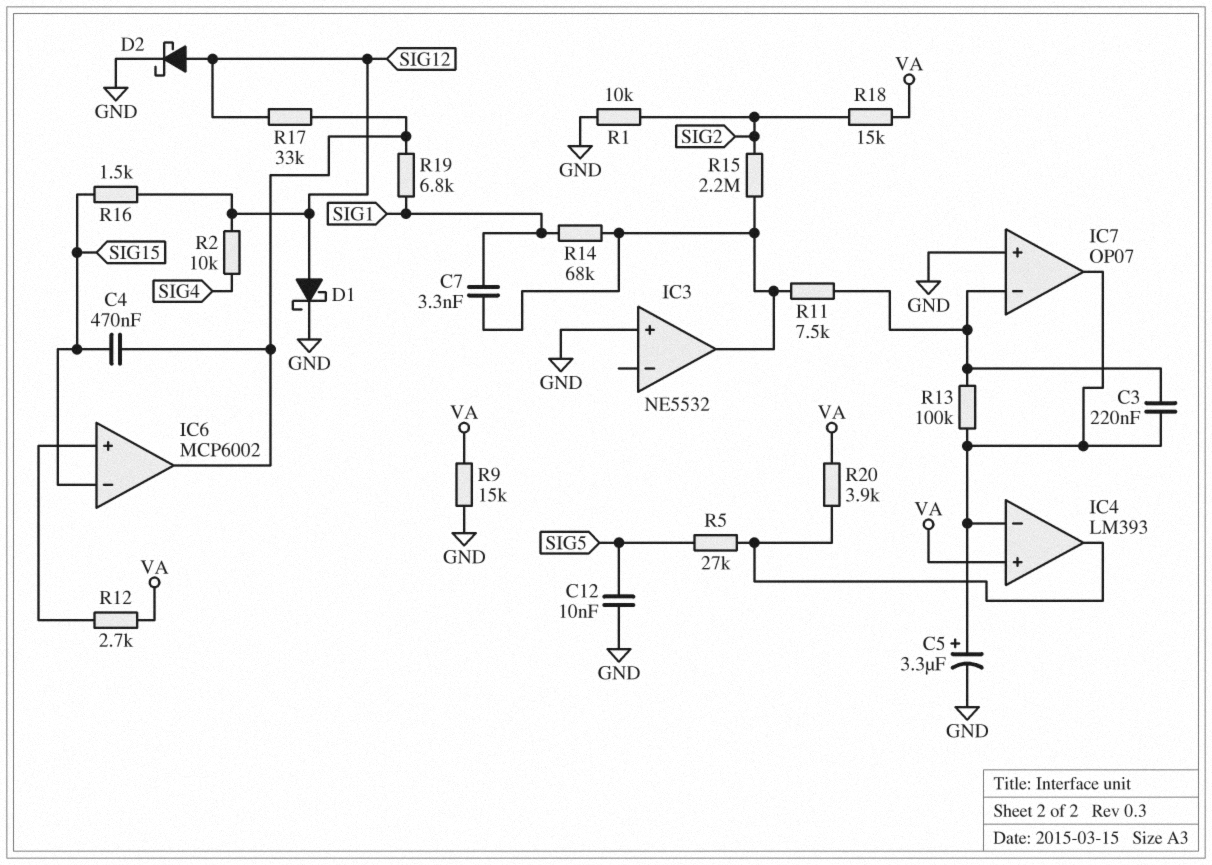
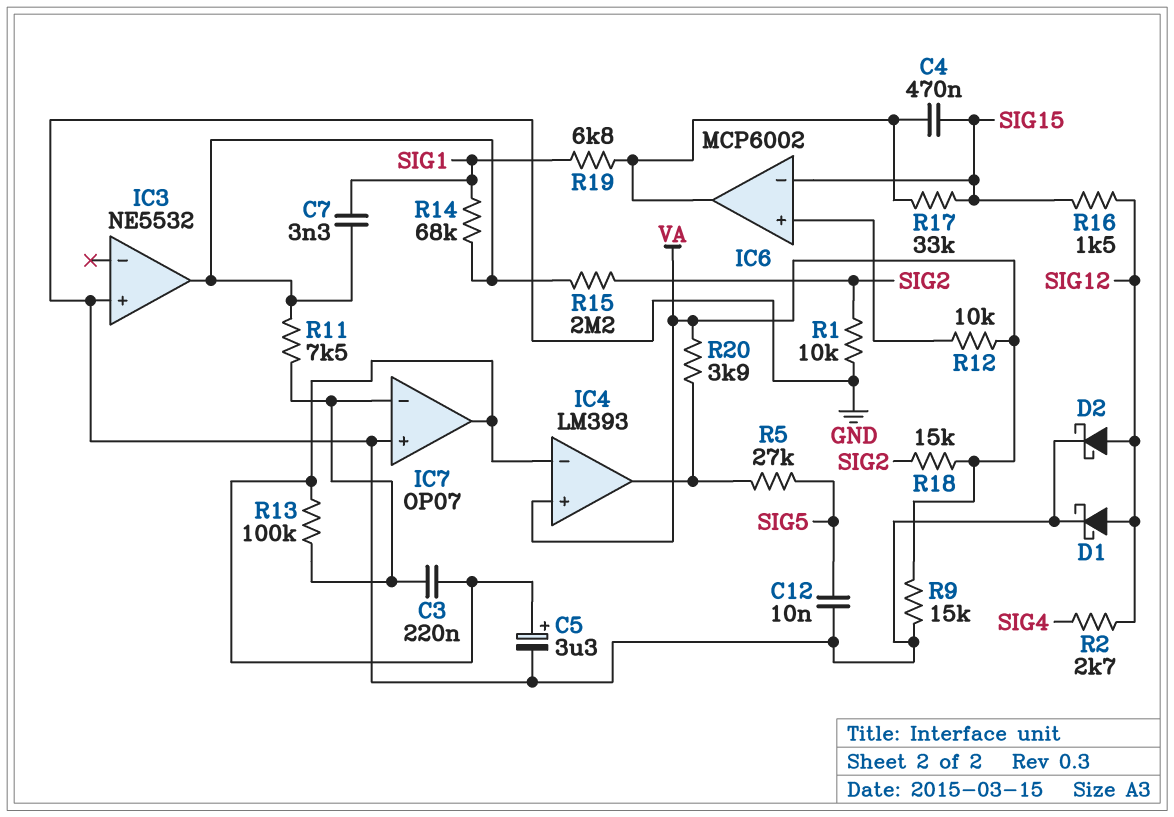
R2: 10k (SIG4, SIG12) -> 2.7k (SIG4, SIG12)
R12: 2.7k (IC6/in+, VA) -> 10k (IC6/in+, VA)
R17: 33k (IC6/out, SIG12) -> 33k (IC6/out, SIG15)

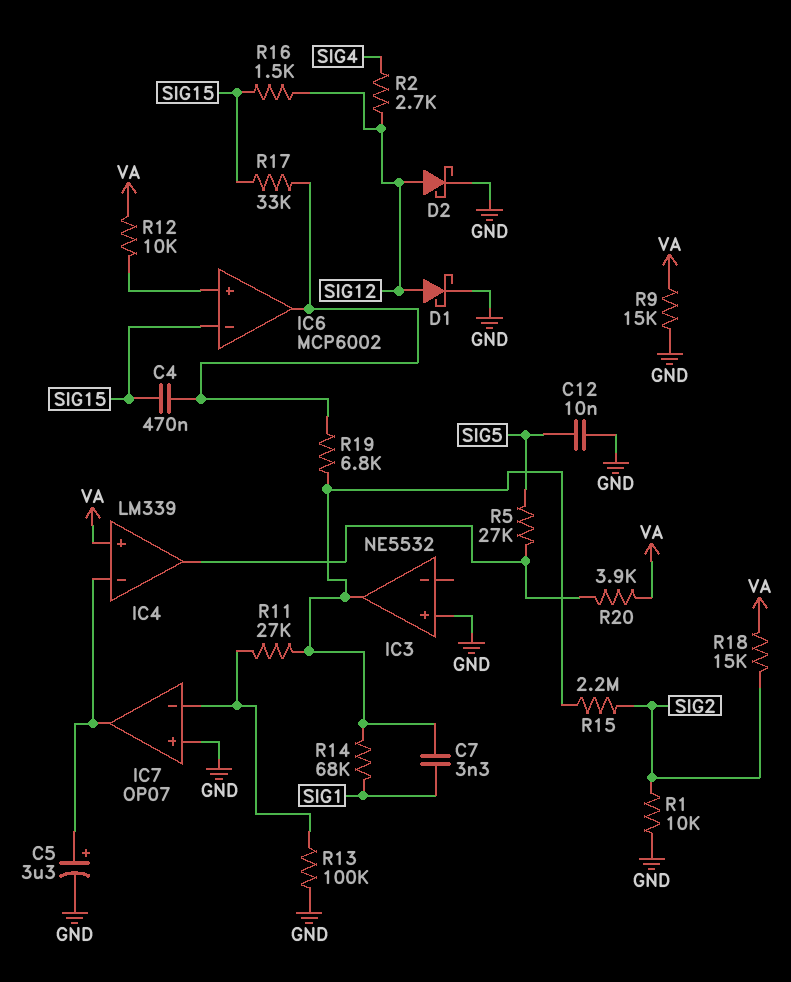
C3: 220nF (IC4/in-, IC7/in-) -> none
IC4: LM393 -> LM339
R11: 7.5k (IC3/out, IC7/in-) -> 27k (IC3/out, IC7/in-)
R13: 100k (IC4/in-, IC7/in-) -> 100k (GND, IC7/in-)
R19: 6.8k (IC6/out, SIG1) -> 6.8k (IC3/out, IC6/out)

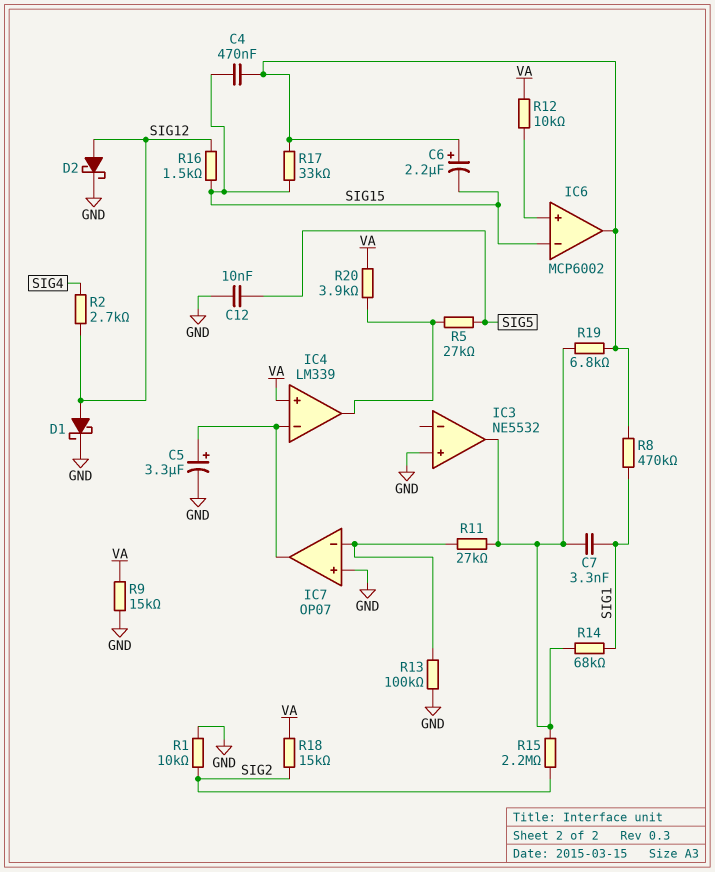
C6: none -> 2.2uF (plus IC6/out, minus SIG15)
R8: none -> 470k (IC6/out, SIG1)

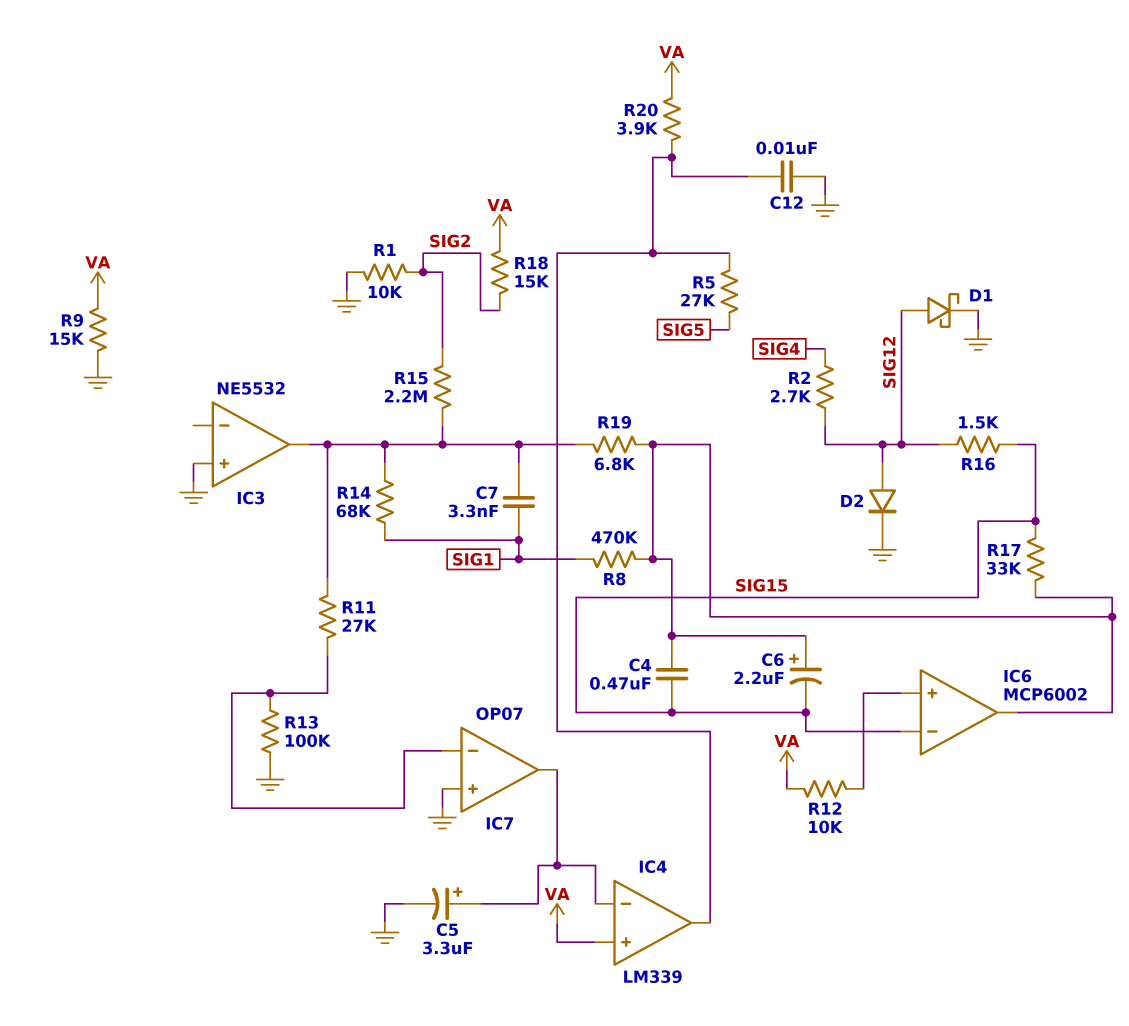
C12: 10nF (GND, SIG5) -> 10nF (GND, IC4/out)
D2: schottky (A SIG12, K GND) -> diode (A SIG12, K GND)

